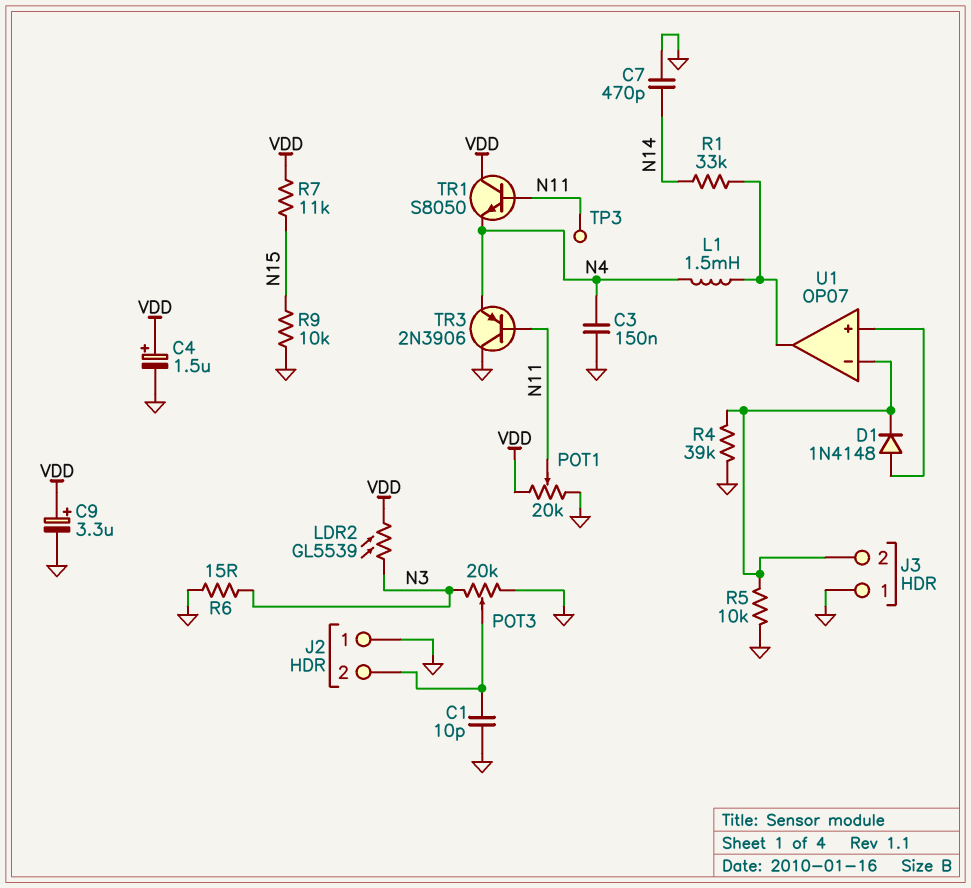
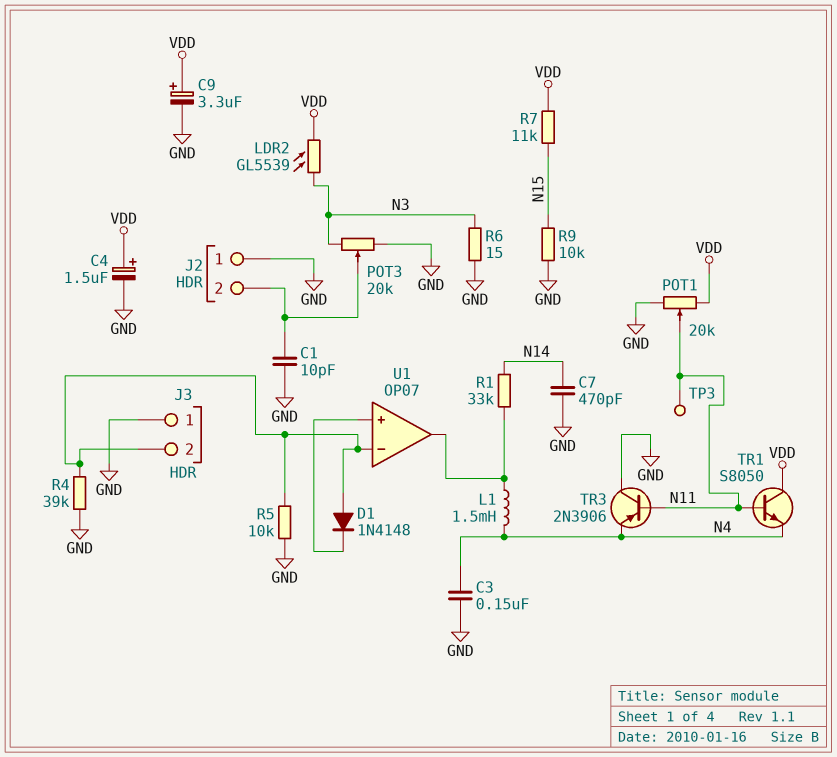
D1: diode 1N4148 (A U1/in+, K J3/2) -> diode 1N4148 (A J3/2, K U1/in+)

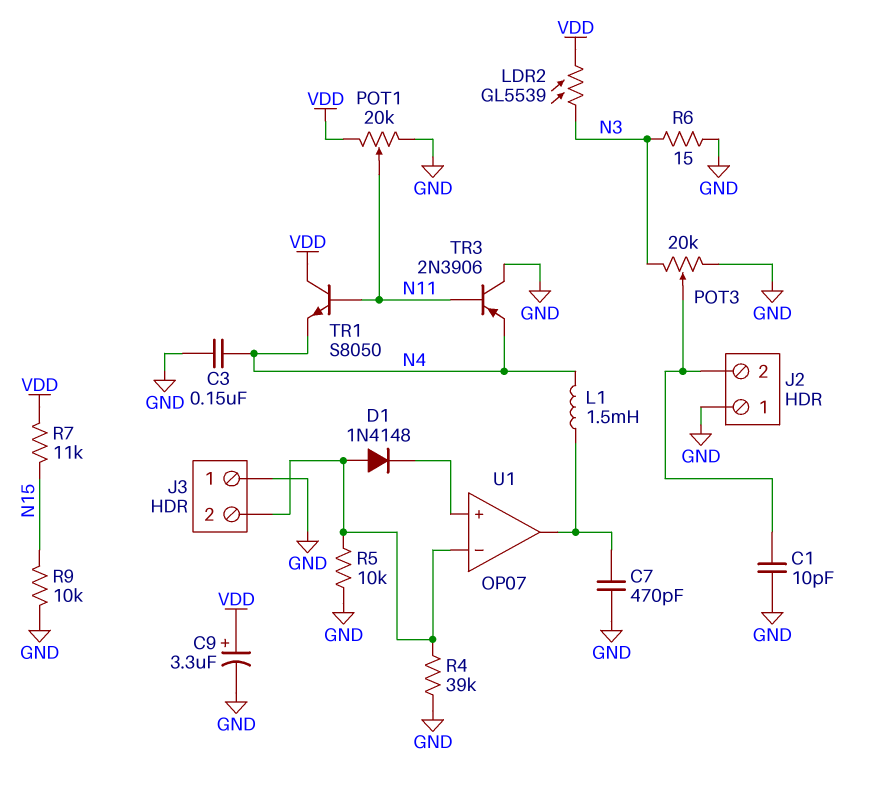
C4: 1.5uF (plus VDD, minus GND) -> none
C7: 470pF (GND, N14) -> 470pF (GND, U1/out)
R1: 33k (N14, U1/out) -> none
TP3: test point (N11) -> none

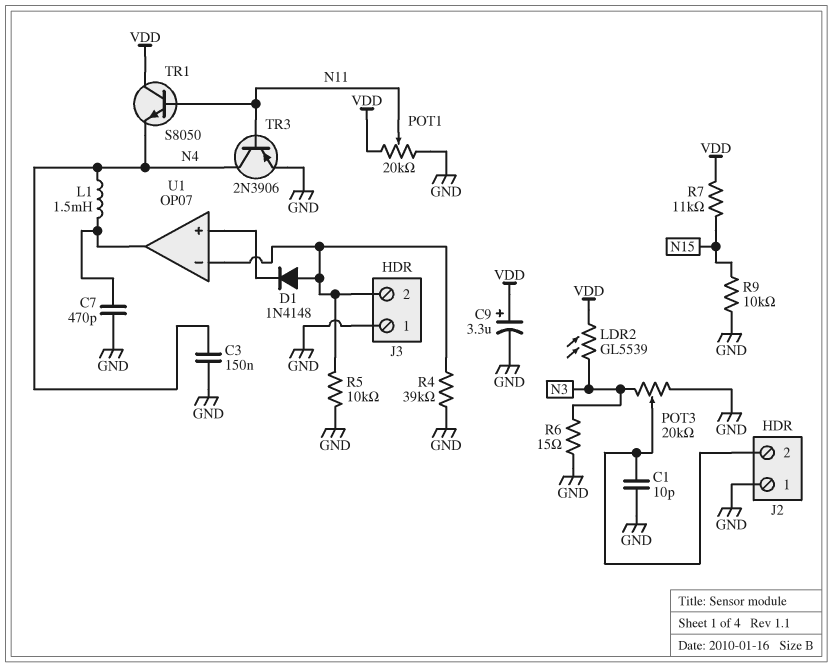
TR3: PNP 2N3906 (B N11, C GND, E N4) -> PNP 2N3906 (B N11, C N4, E GND)

